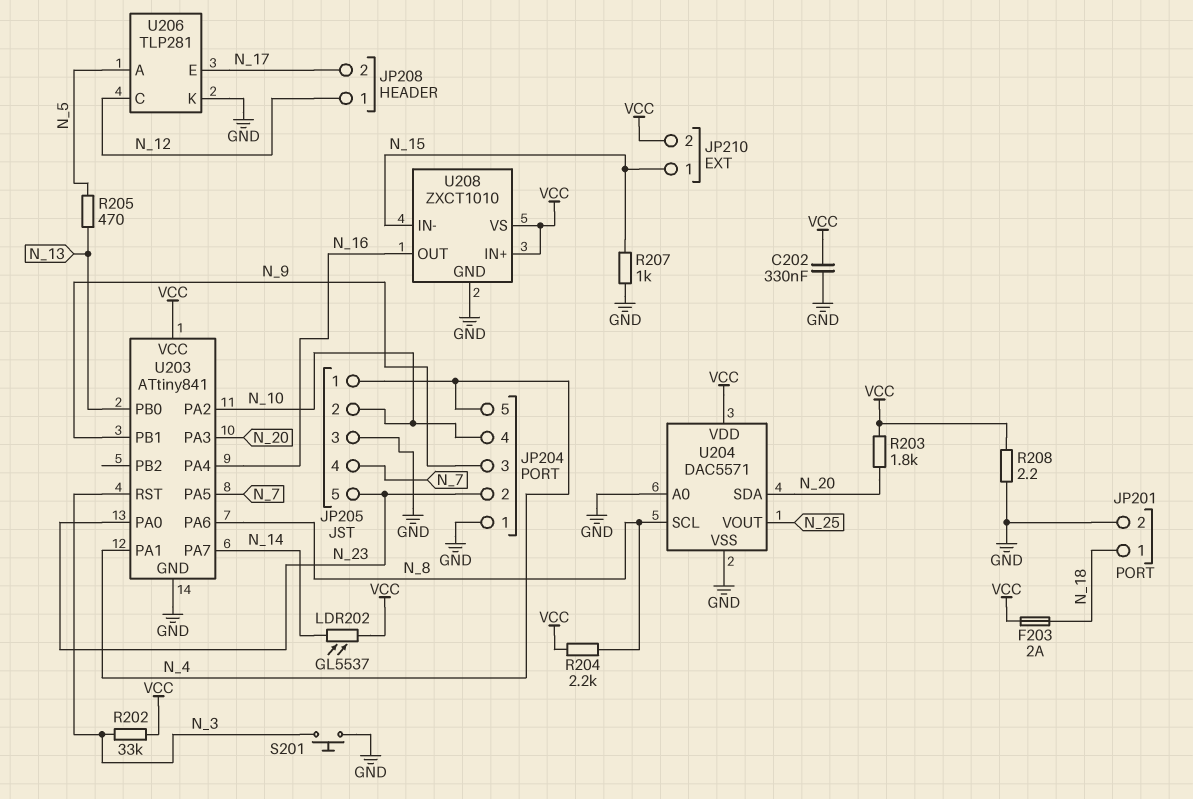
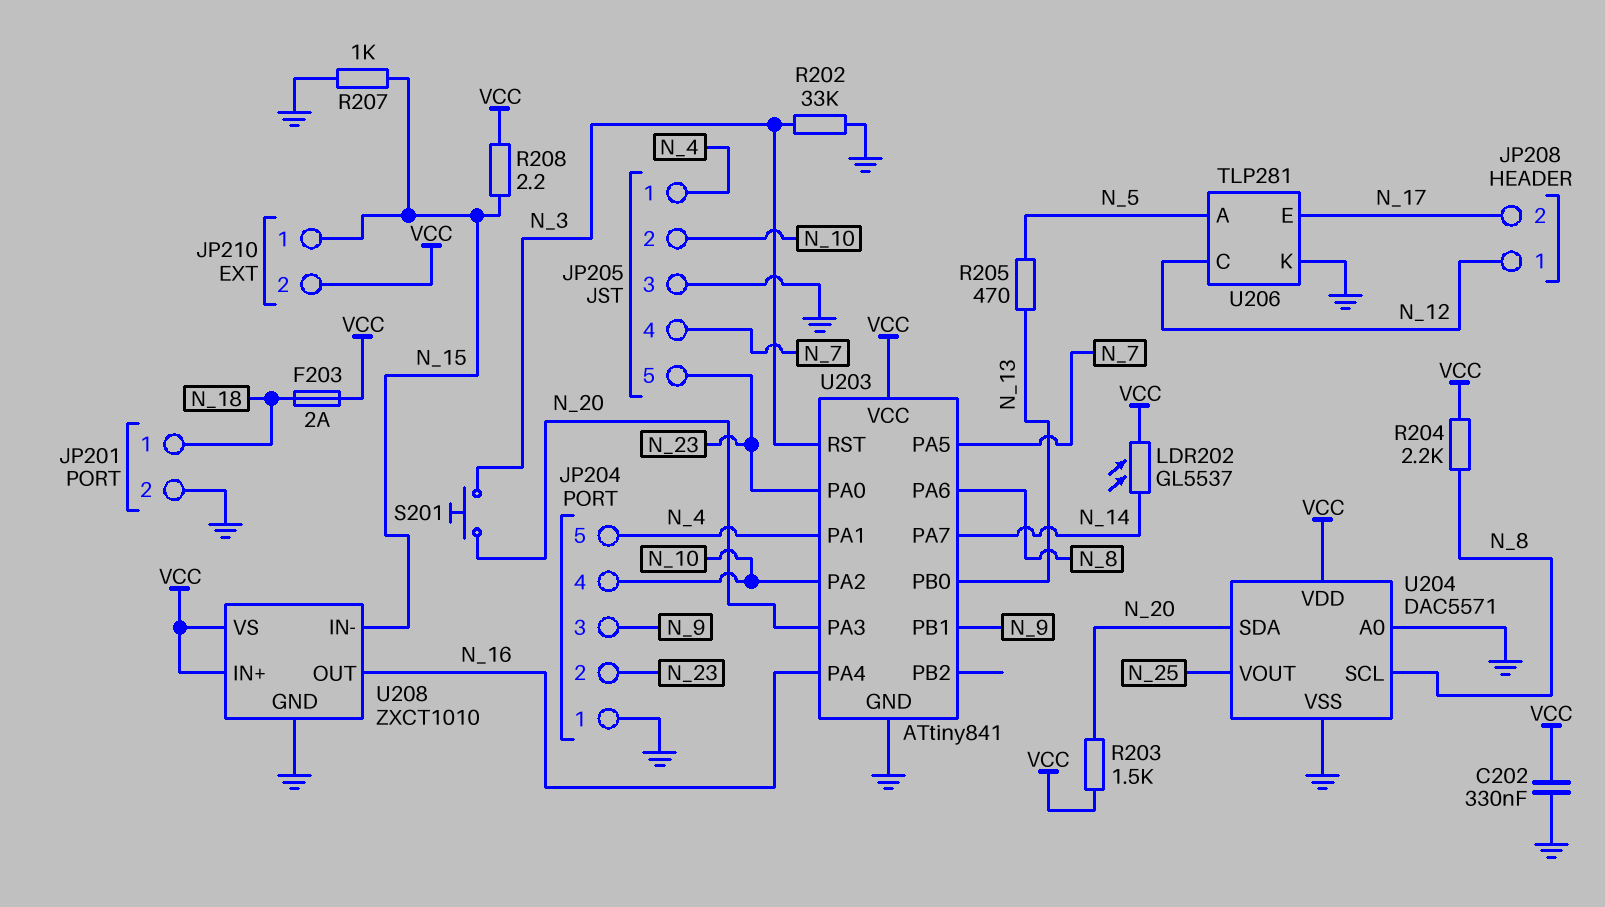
R202: 33k (N_3, VCC) -> 33k (GND, N_3)
R203: 1.8k (N_20, VCC) -> 1.5k (N_20, VCC)
R208: 2.2 (GND, VCC) -> 2.2 (N_15, VCC)
S201: button (GND, N_3) -> button (N_3, N_20)

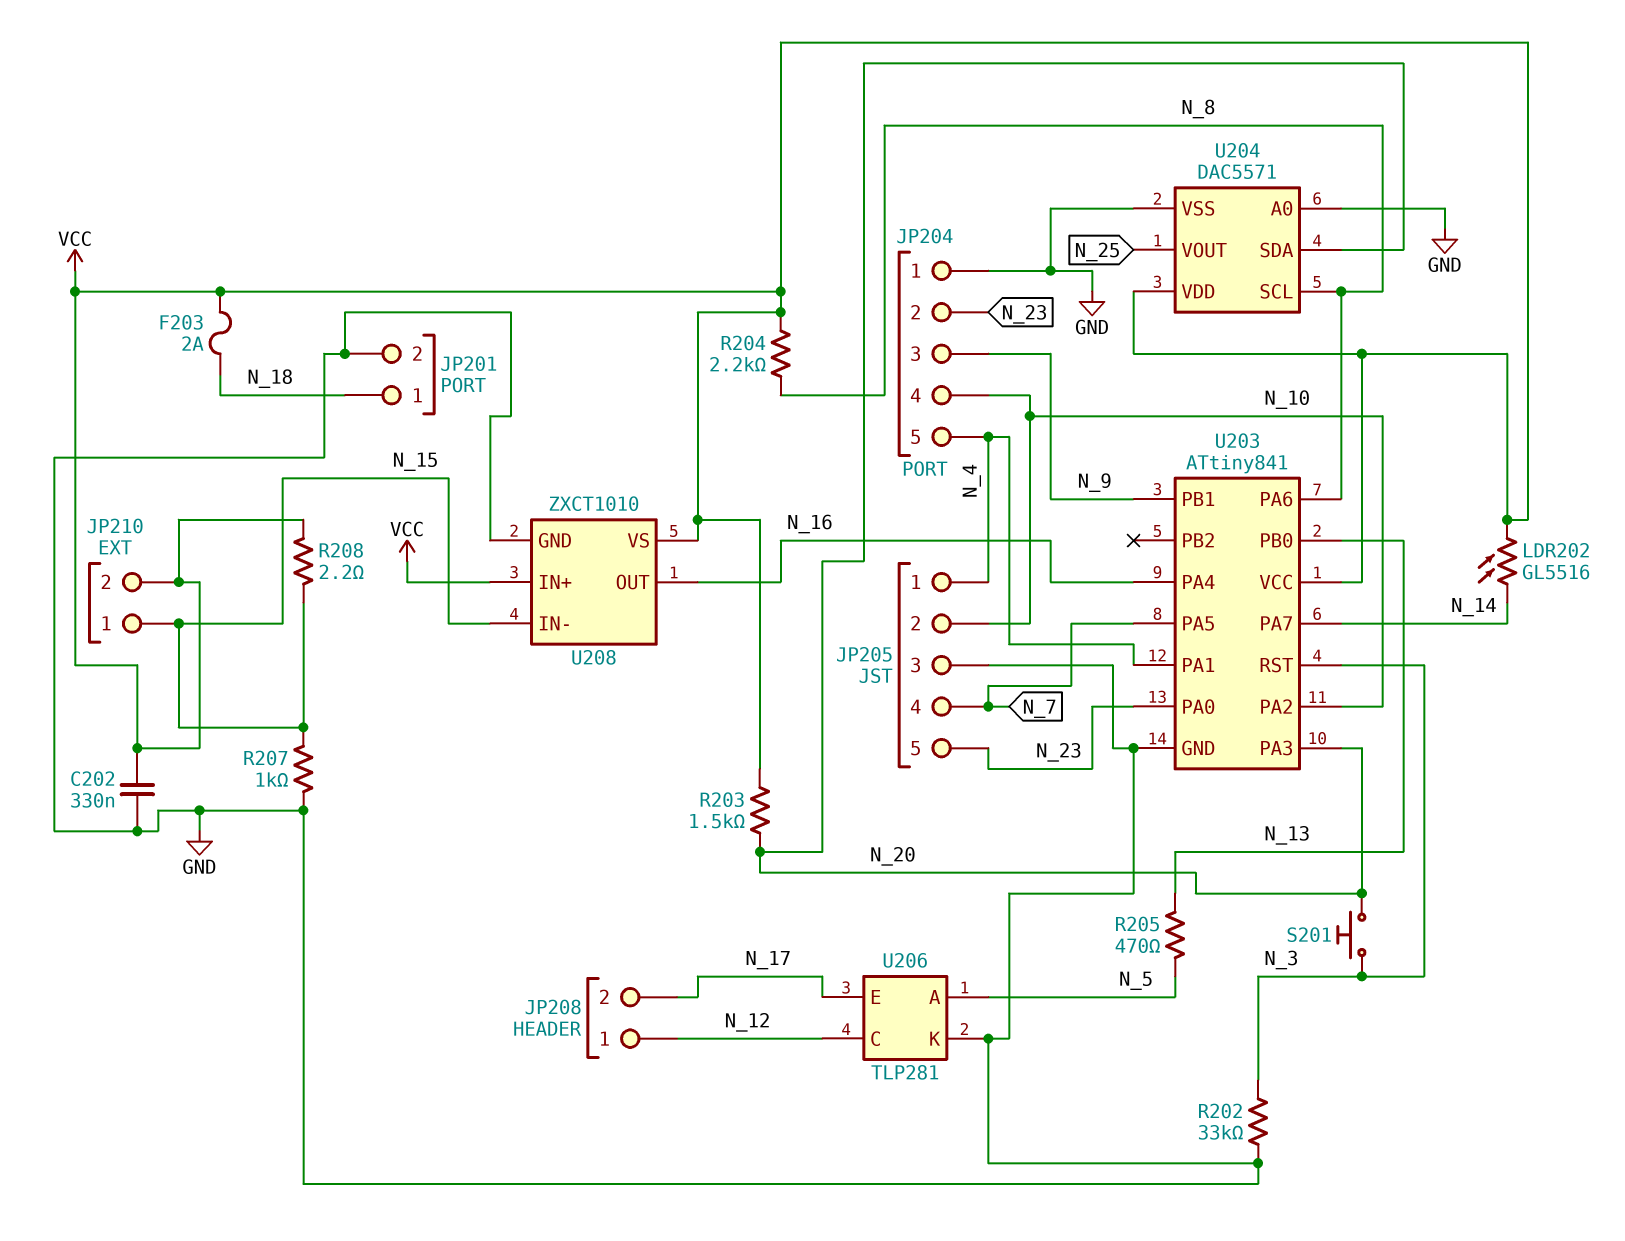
LDR202: GL5537 (N_14, VCC) -> GL5516 (N_14, VCC)

